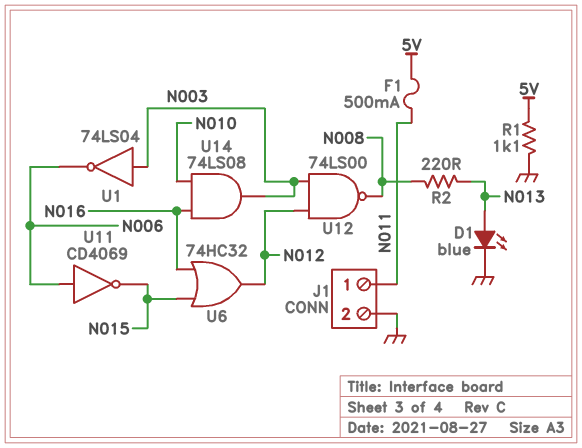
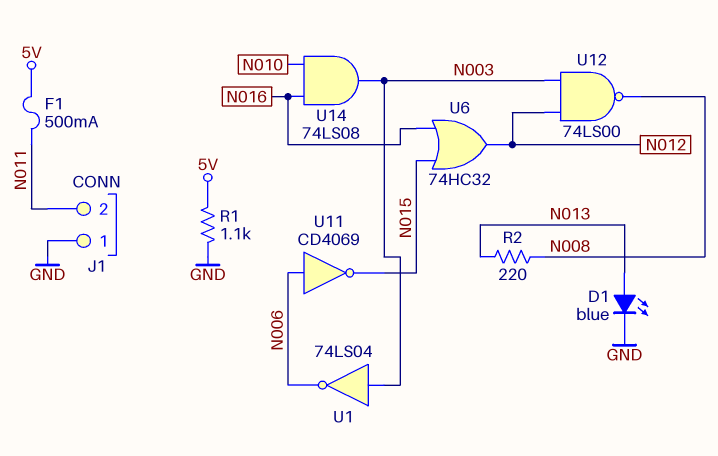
J1 pin 1: N011 -> GND
J1 pin 2: GND -> N011

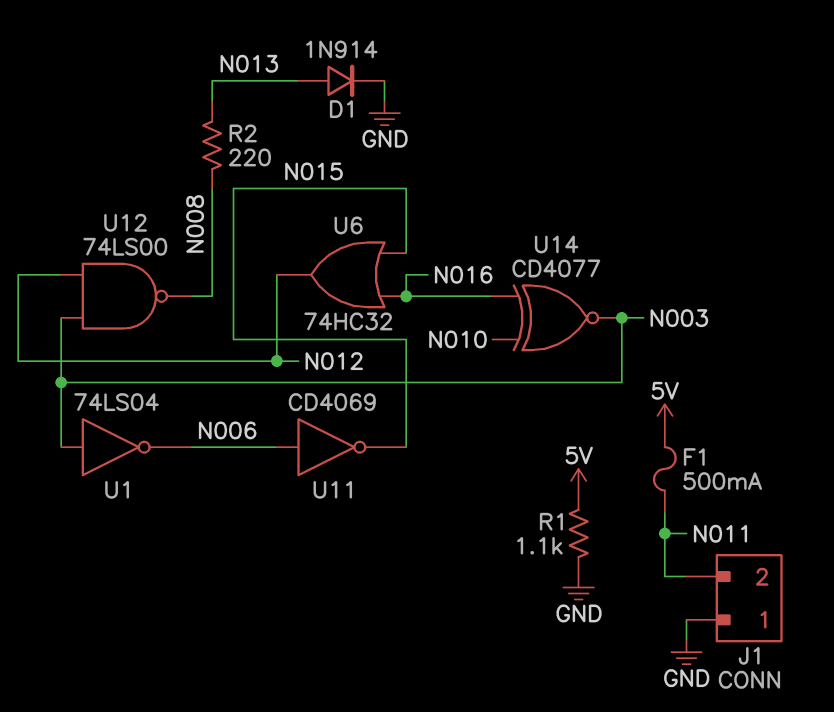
D1: LED blue (A N013, K GND) -> diode 1N914 (A N013, K GND)
U14: AND 74LS08 (in N010, in N016, out N003) -> XNOR CD4077 (in N010, in N016, out N003)

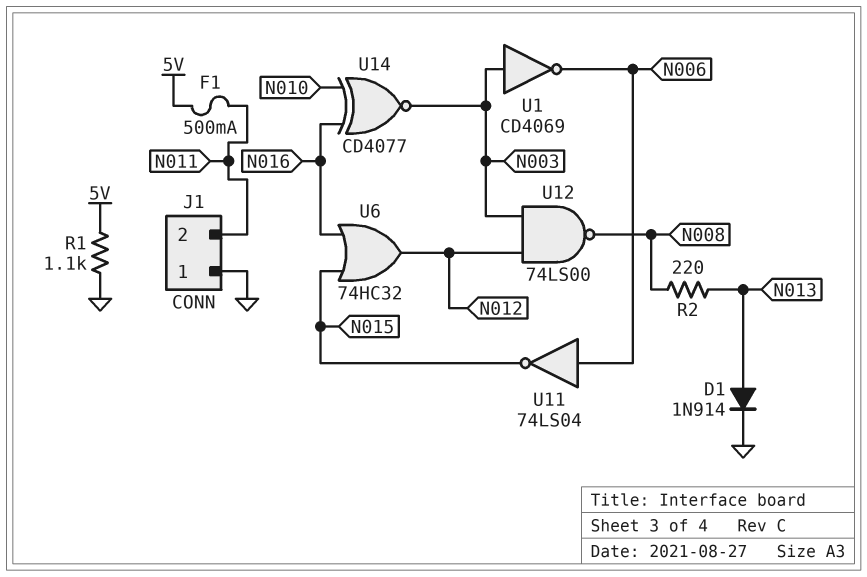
U1: NOT 74LS04 (in N003, out N006) -> NOT CD4069 (in N003, out N006)
U11: NOT CD4069 (in N006, out N015) -> NOT 74LS04 (in N006, out N015)

